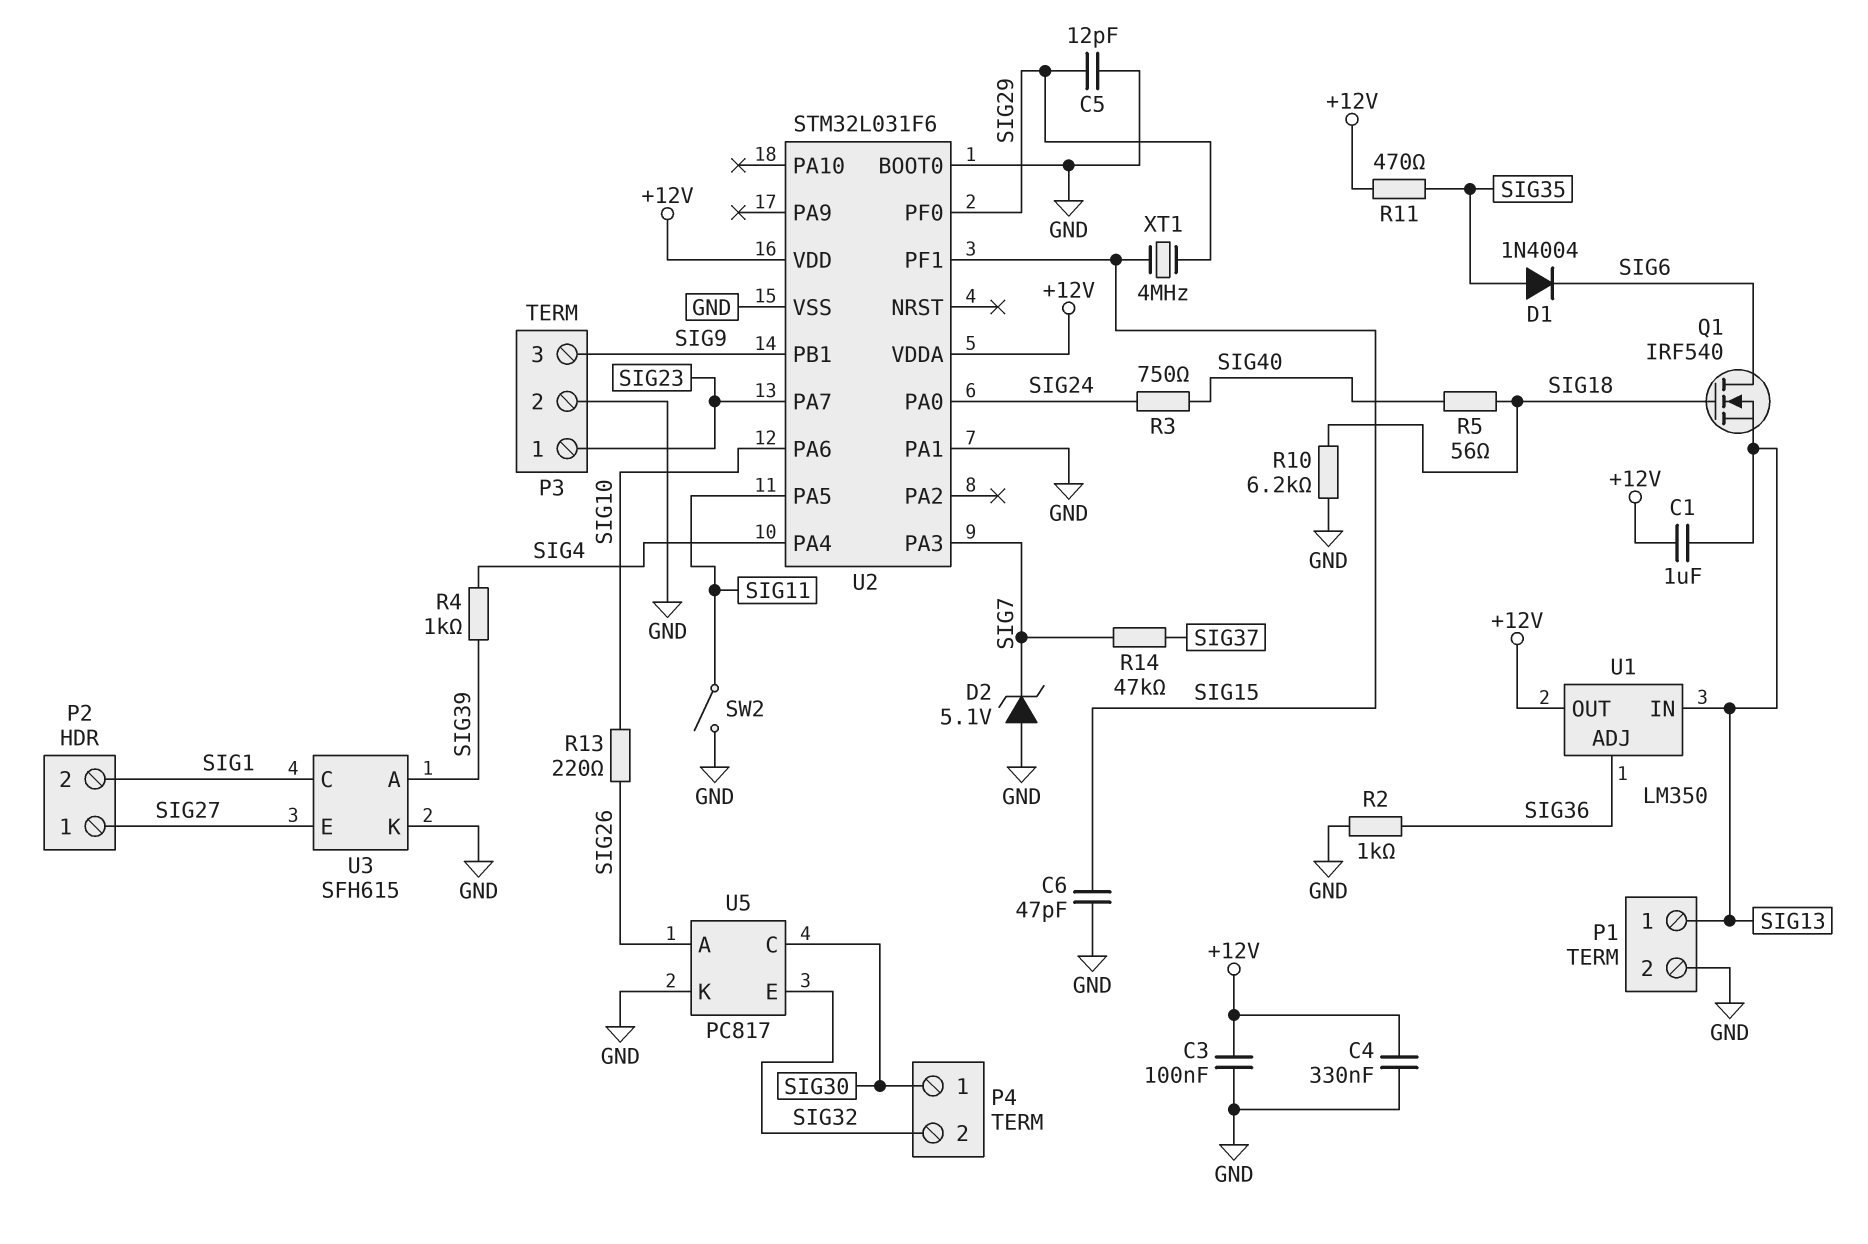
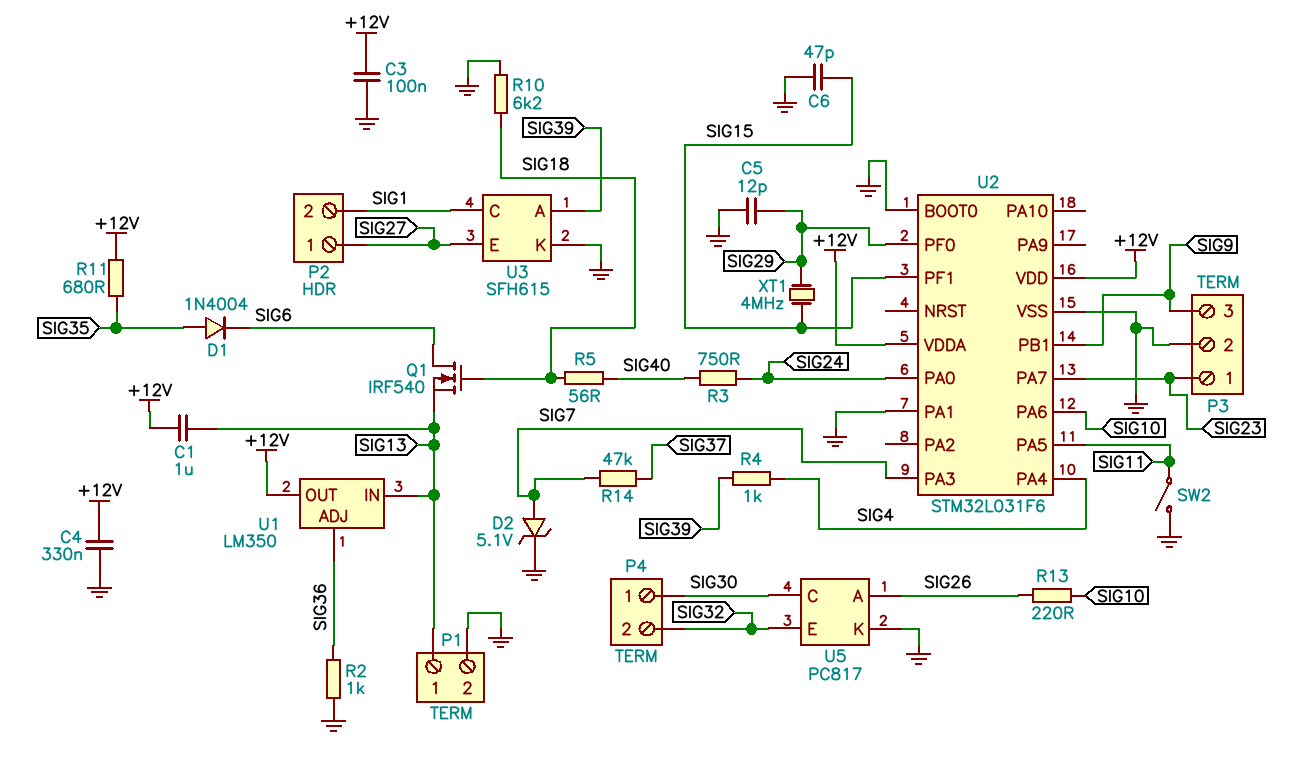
D2: zener 5.1V (A GND, K SIG7) -> zener 5.1V (A SIG7, K GND)
R11: 470 (+12V, SIG35) -> 680 (+12V, SIG35)

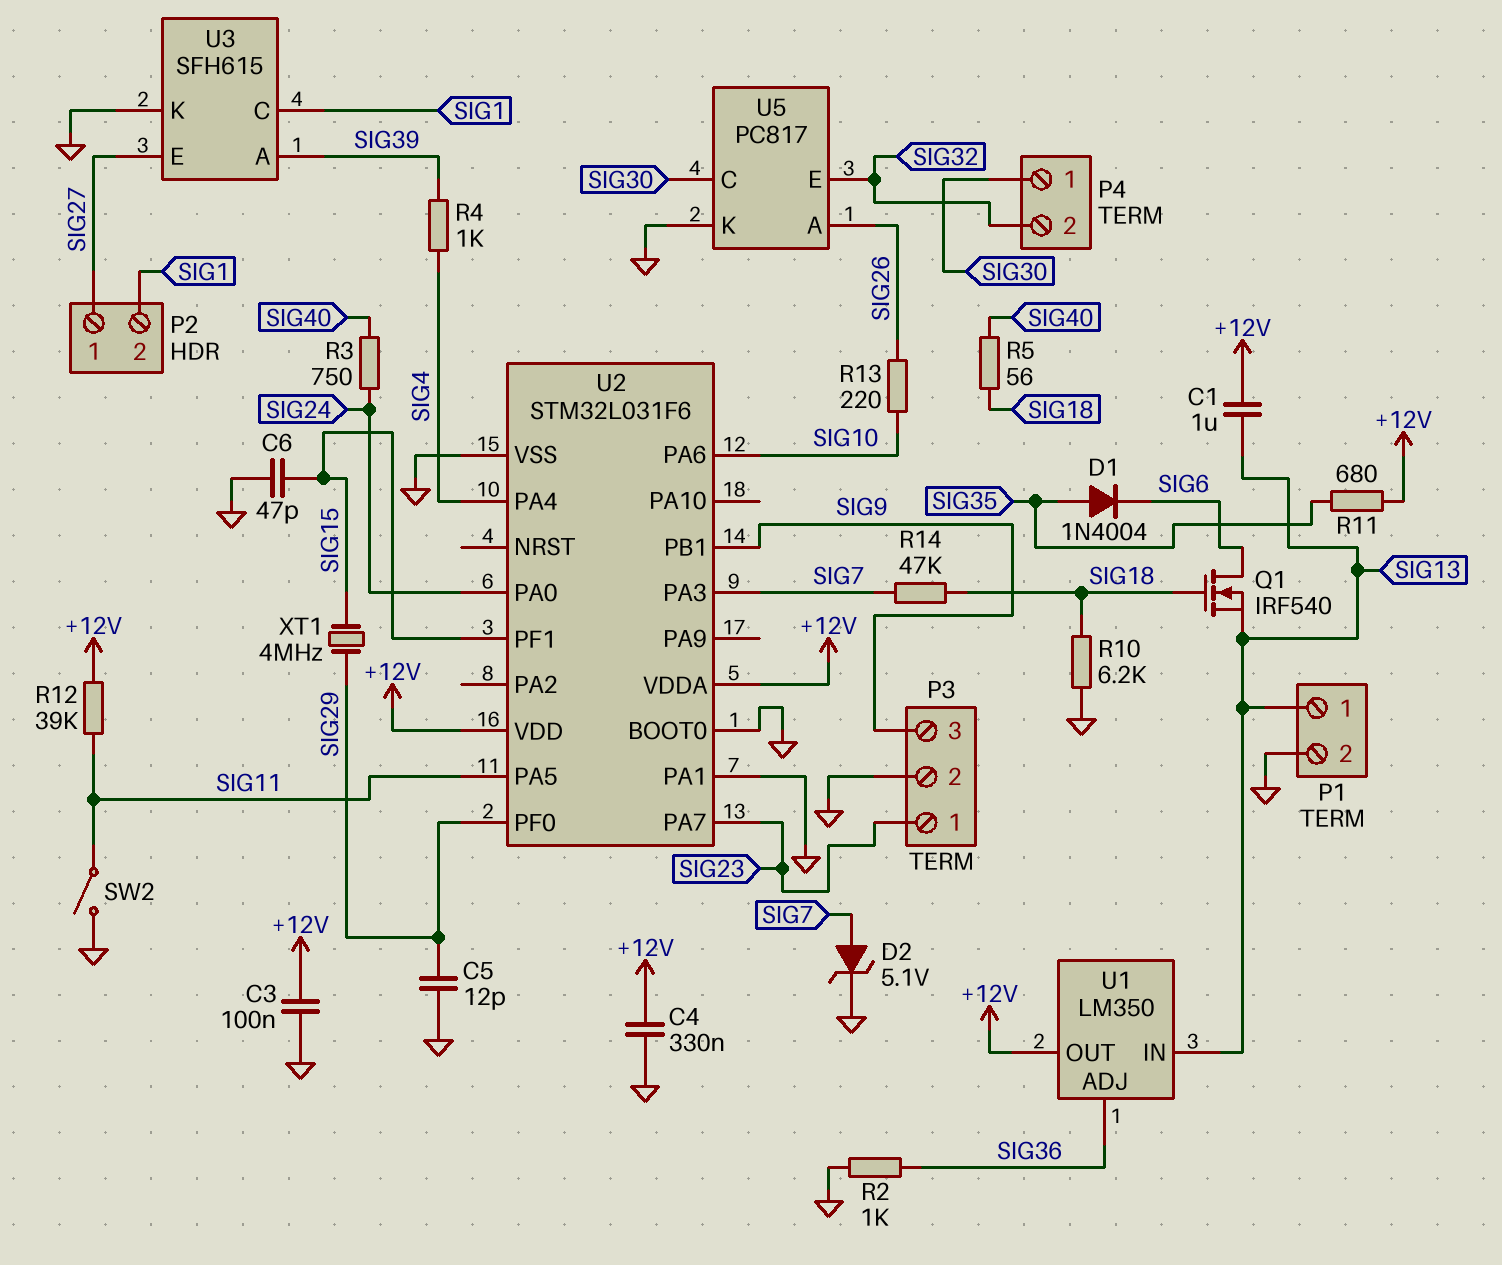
R12: none -> 39k (+12V, SIG11)
R14: 47k (SIG7, SIG37) -> 47k (SIG7, SIG18)

